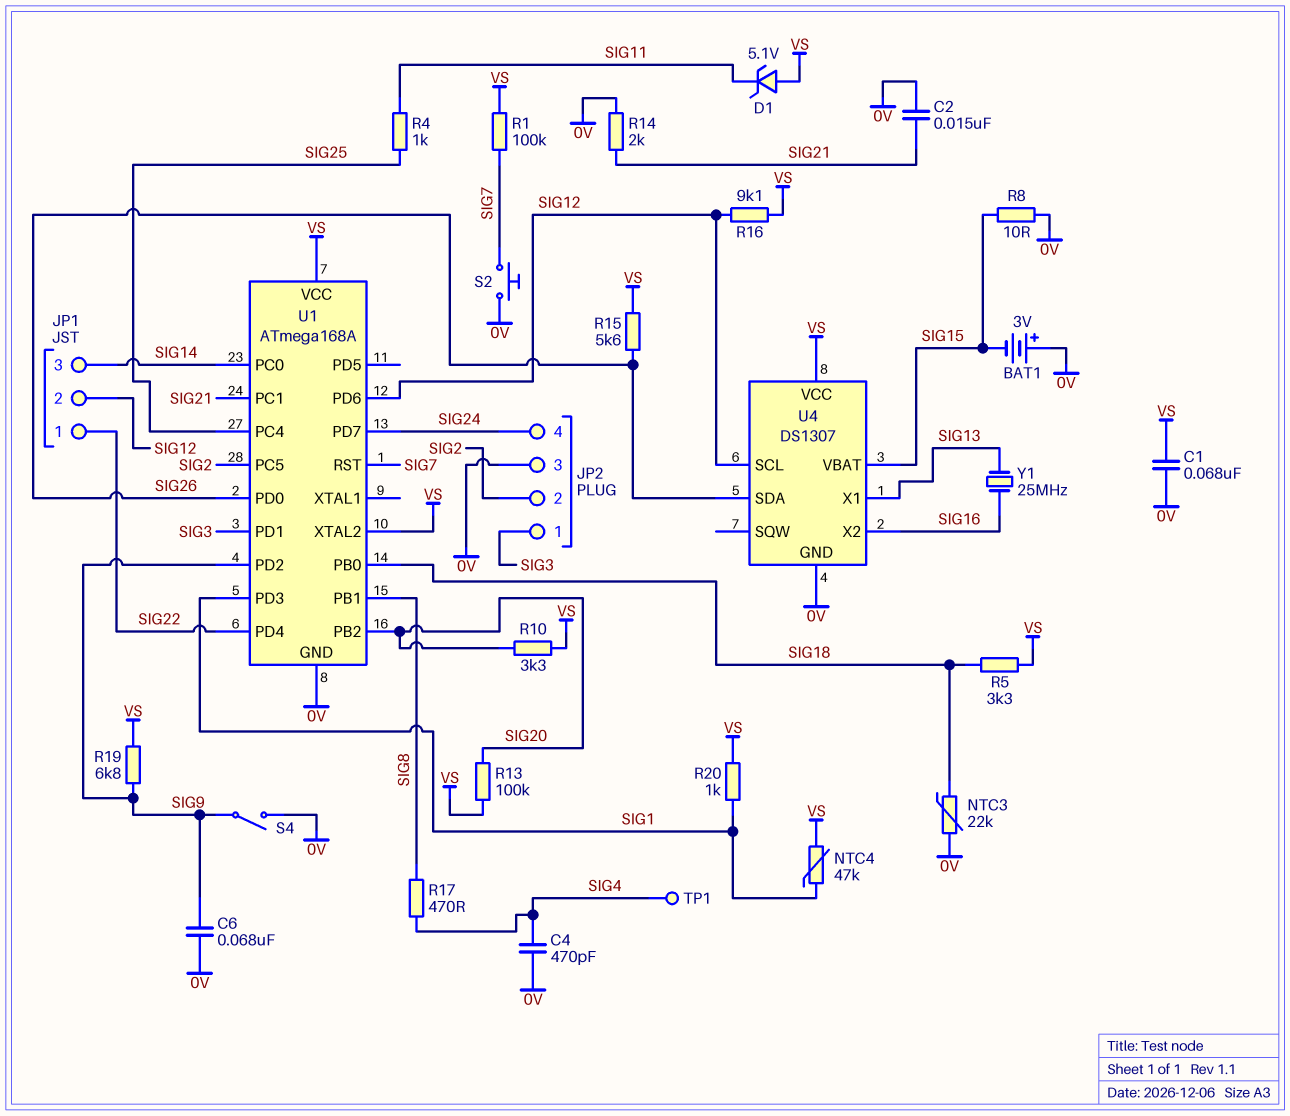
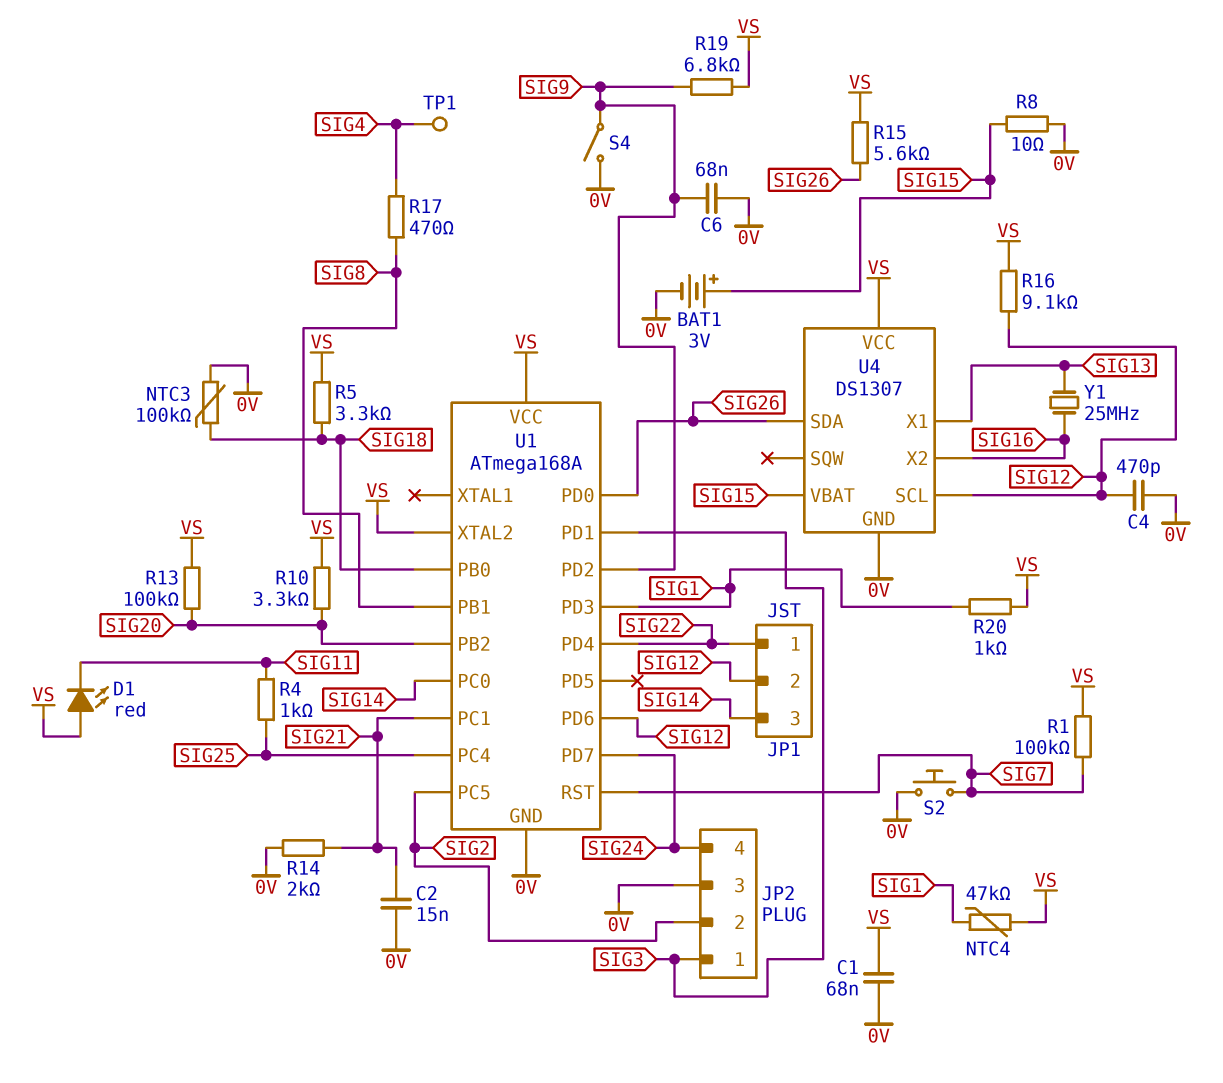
BAT1: 3V (plus 0V, minus SIG15) -> 3V (plus SIG15, minus 0V)
C4: 470pF (0V, SIG4) -> 470pF (0V, SIG12)
D1: zener 5.1V (A VS, K SIG11) -> LED red (A VS, K SIG11)
NTC3: 22k (0V, SIG18) -> 100k (0V, SIG18)

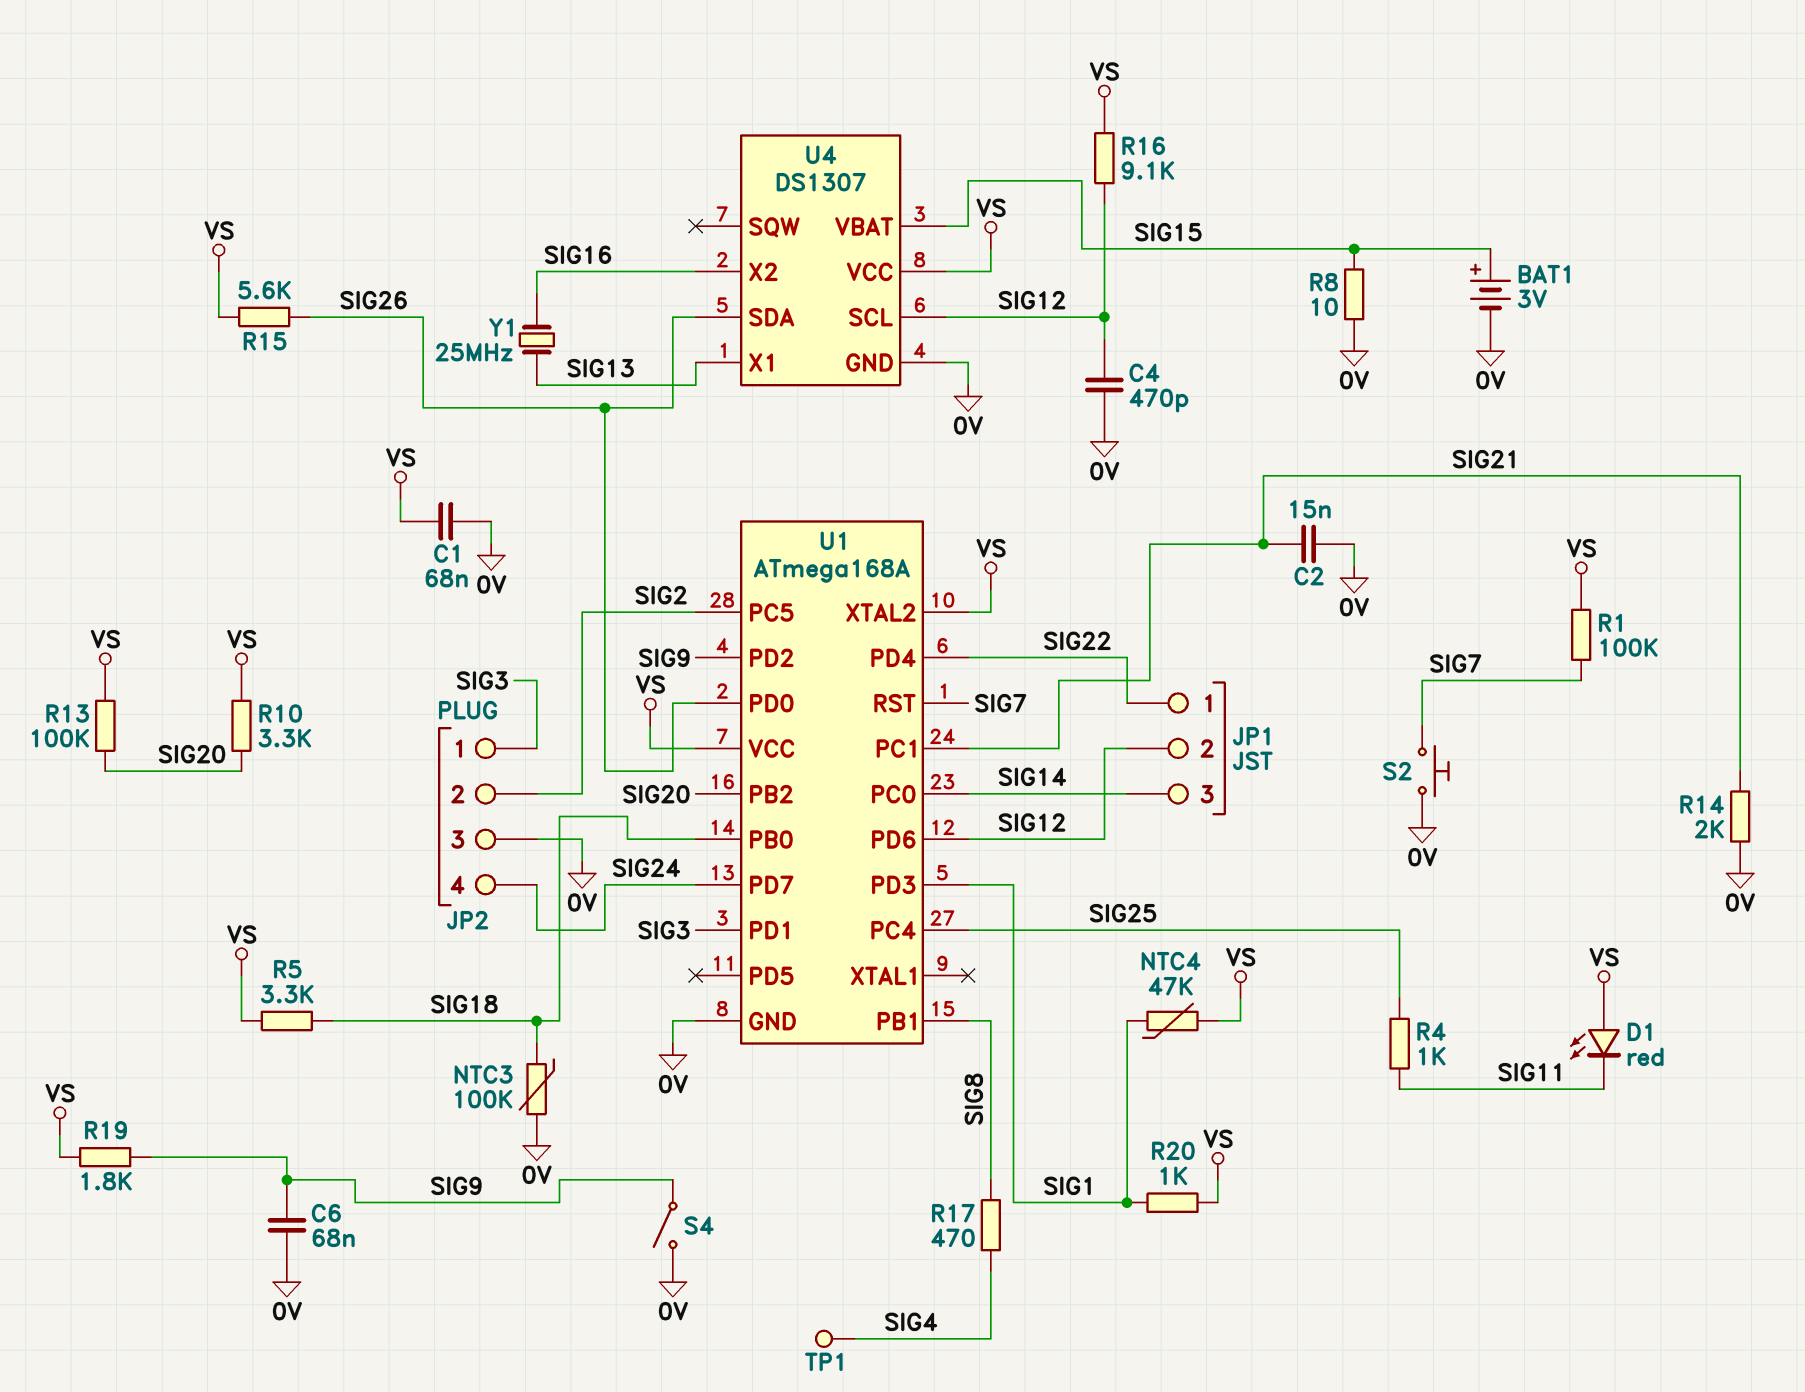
R19: 6.8k (SIG9, VS) -> 1.8k (SIG9, VS)

